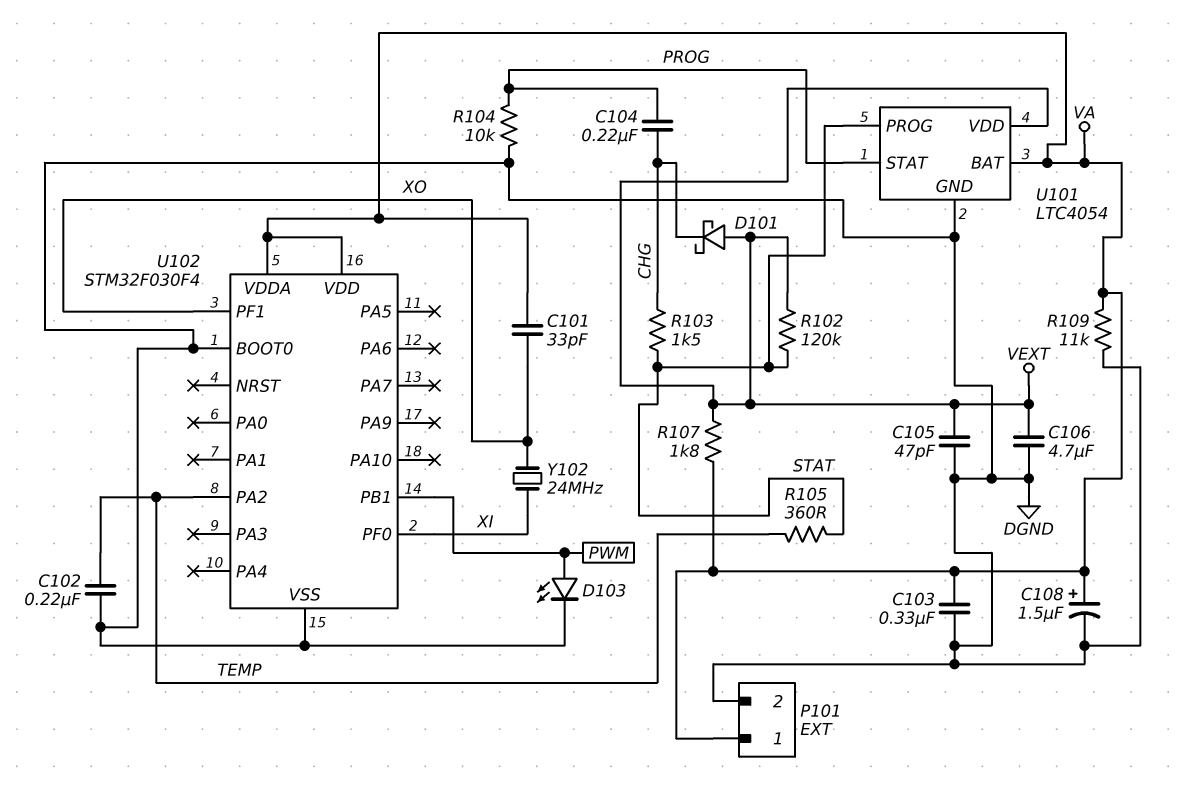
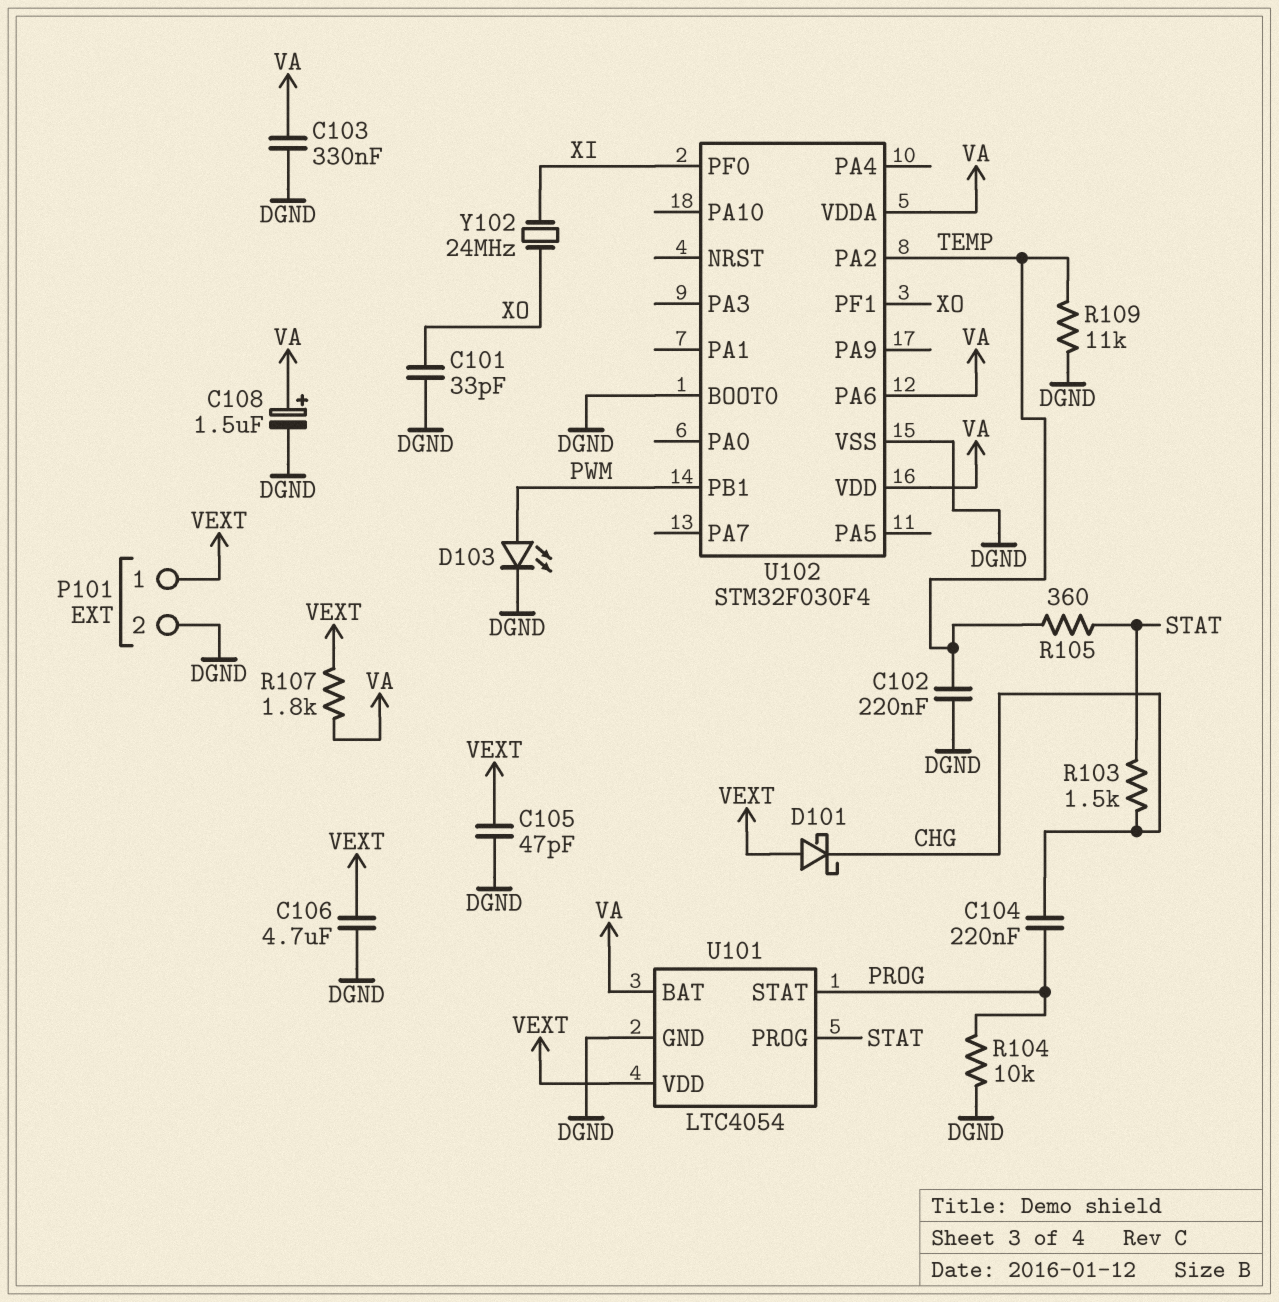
C101: 33pF (VA, XO) -> 33pF (DGND, XO)
P101 pin 1: VA -> VEXT
R102: 120k (STAT, VEXT) -> none
R109: 11k (DGND, VA) -> 11k (DGND, TEMP)
U102 pin PA6: none -> VA

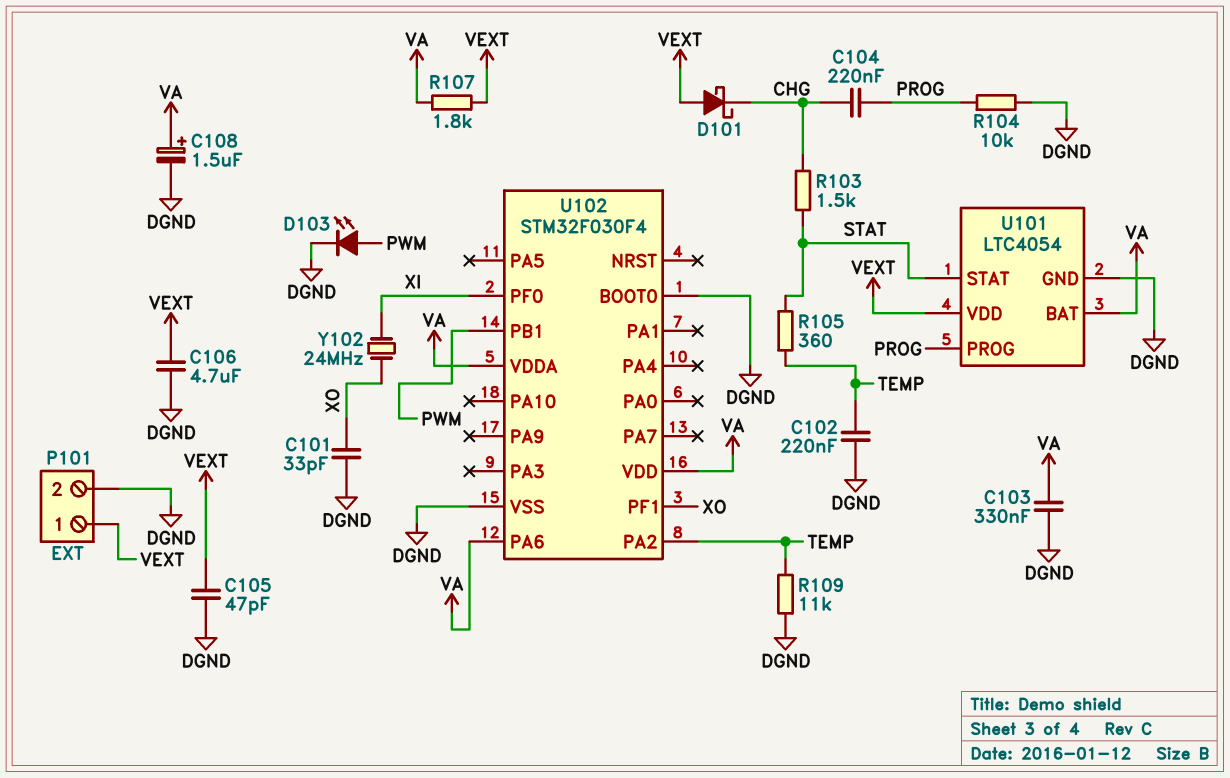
U101 pin PROG: STAT -> PROG
U101 pin STAT: PROG -> STAT

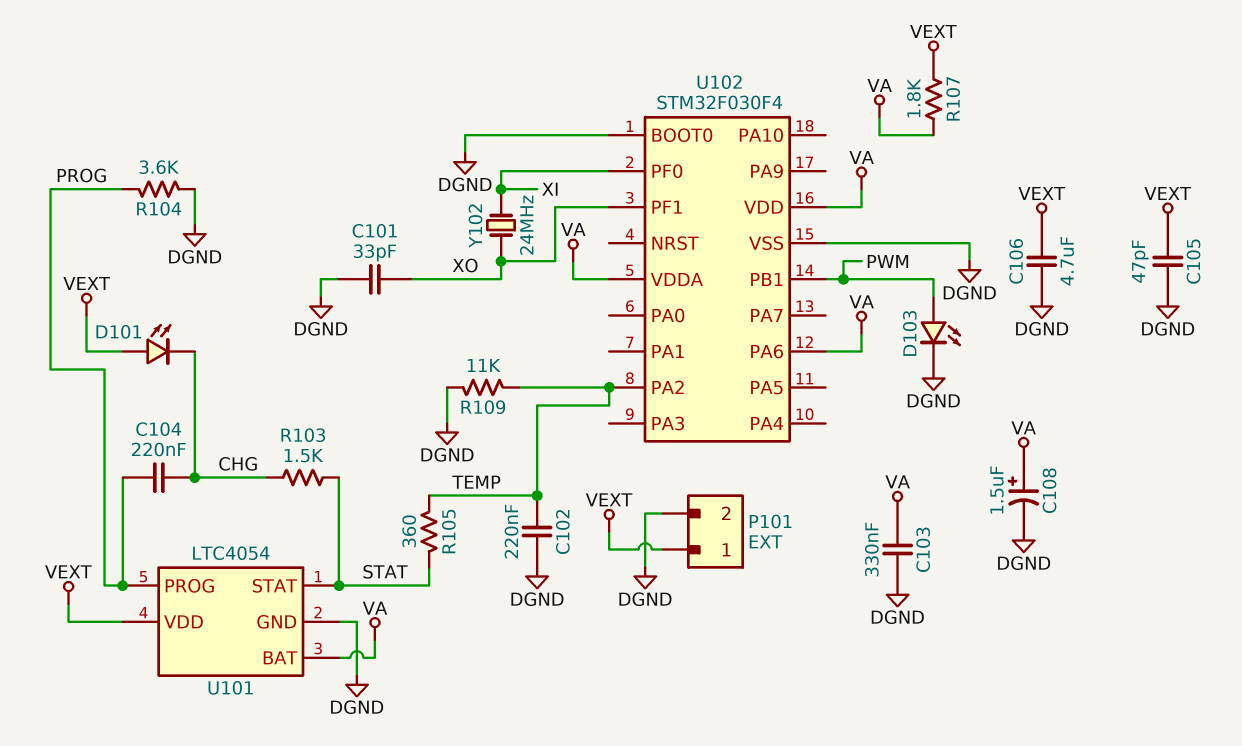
D101: schottky (A VEXT, K CHG) -> LED (A VEXT, K CHG)
R104: 10k (DGND, PROG) -> 3.6k (DGND, PROG)

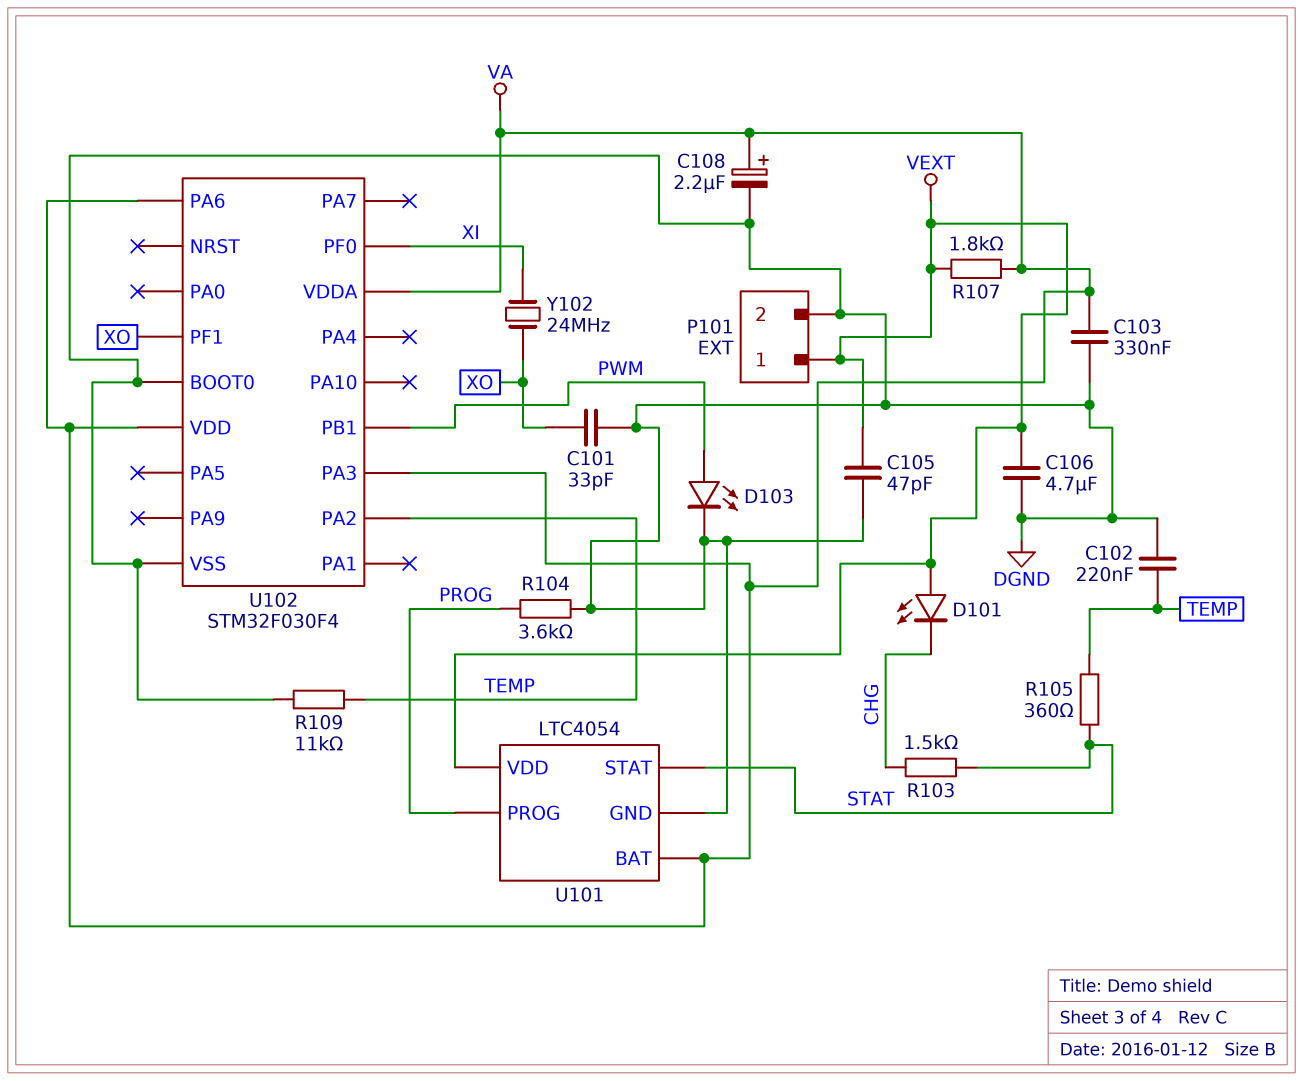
C104: 220nF (CHG, PROG) -> none
C108: 1.5uF (plus VA, minus DGND) -> 2.2uF (plus VA, minus DGND)
U102 pin PA3: none -> VA

